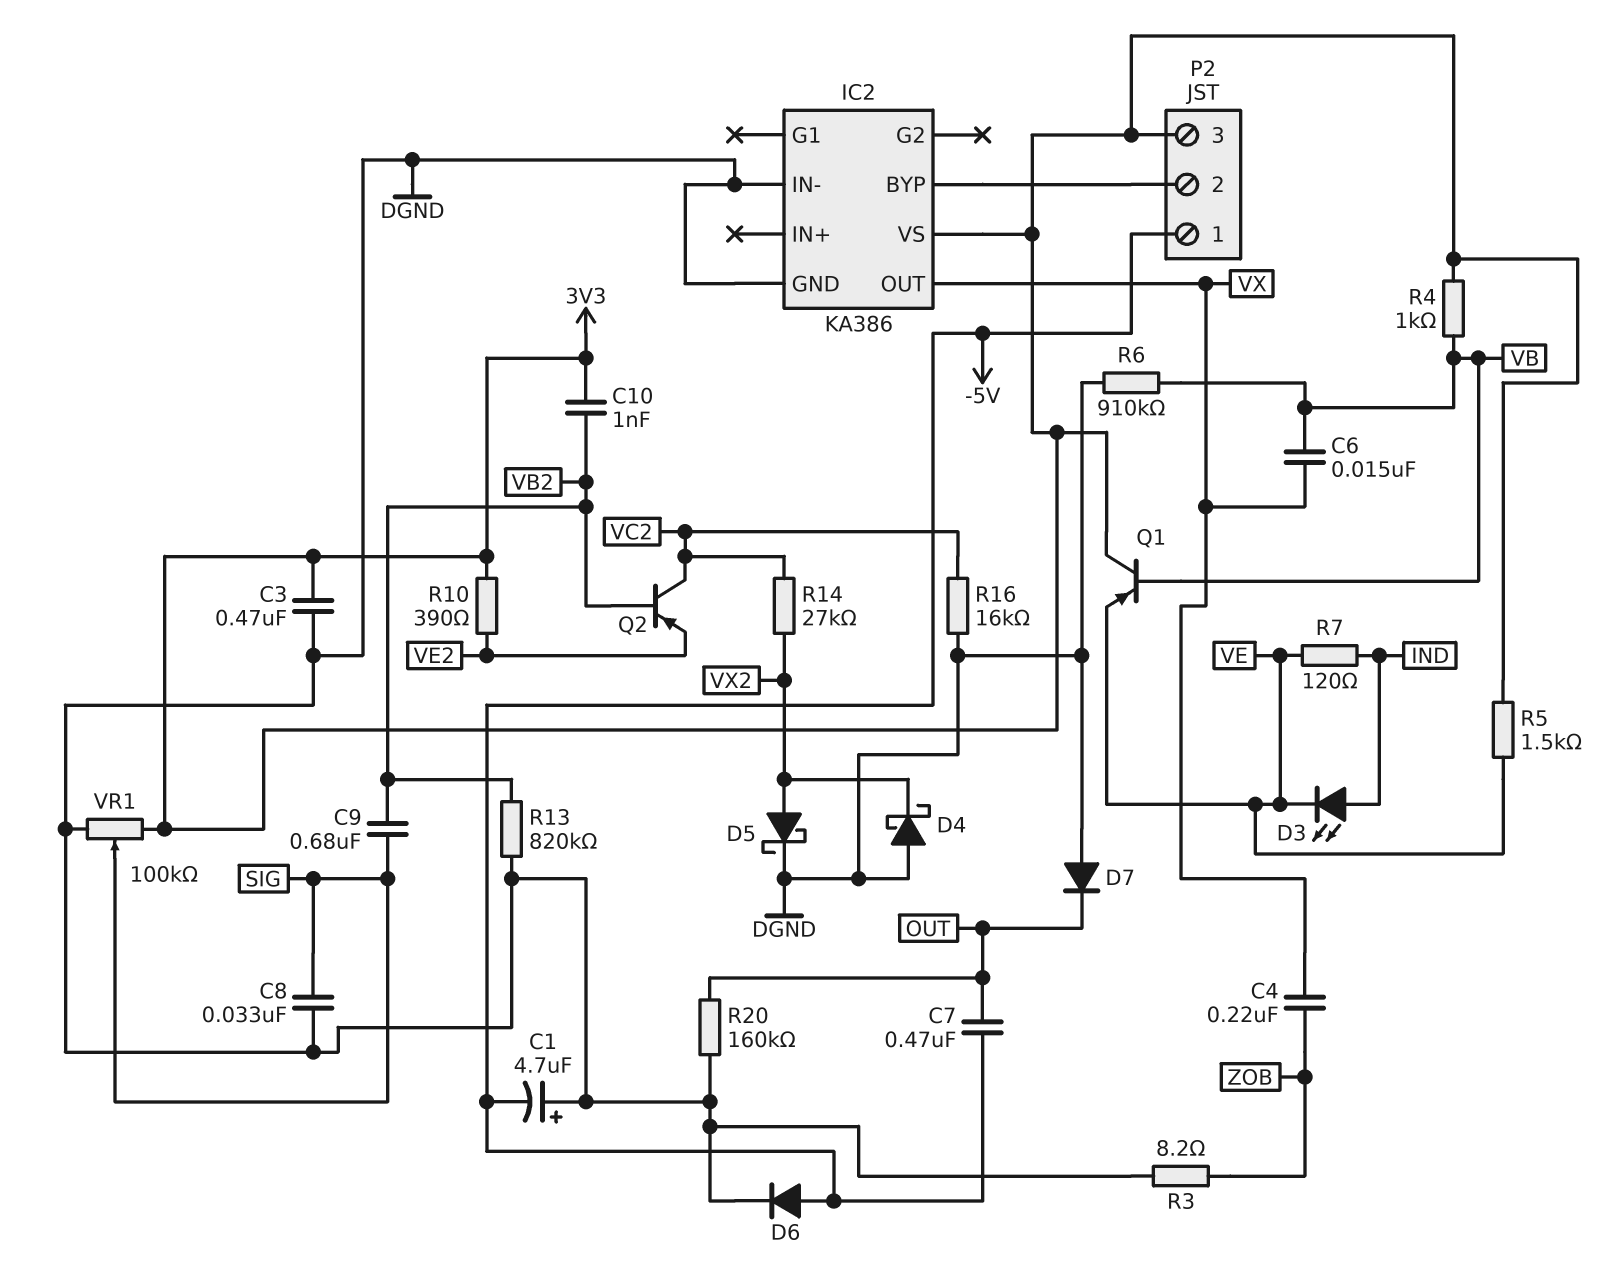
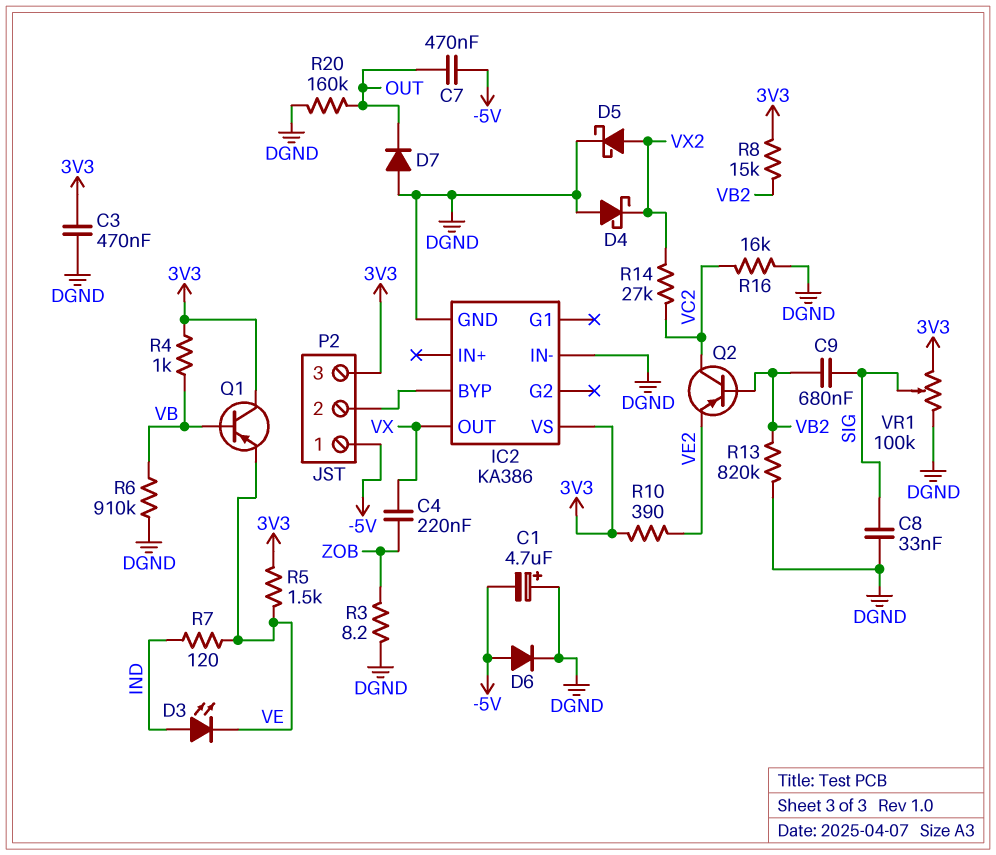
C6: 15nF (VB, VX) -> none
C10: 1nF (3V3, VB2) -> none
R8: none -> 15k (3V3, VB2)

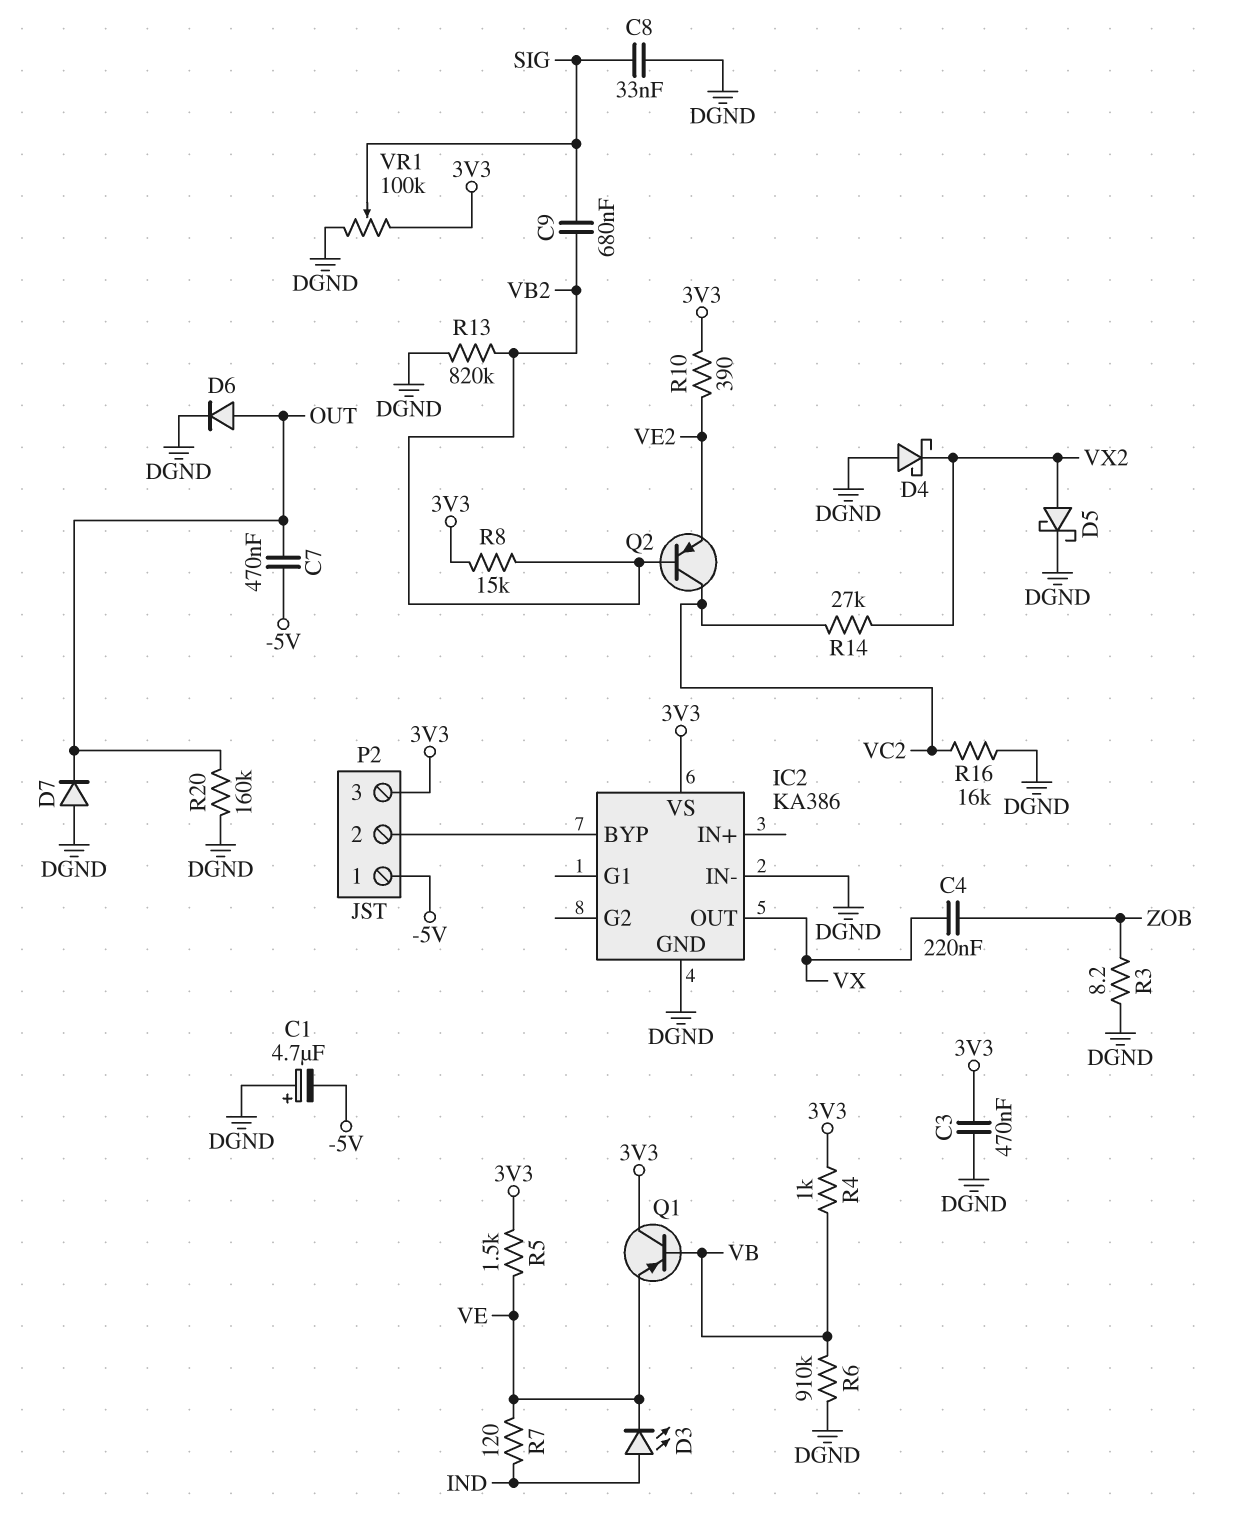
D6: diode (A -5V, K DGND) -> diode (A OUT, K DGND)

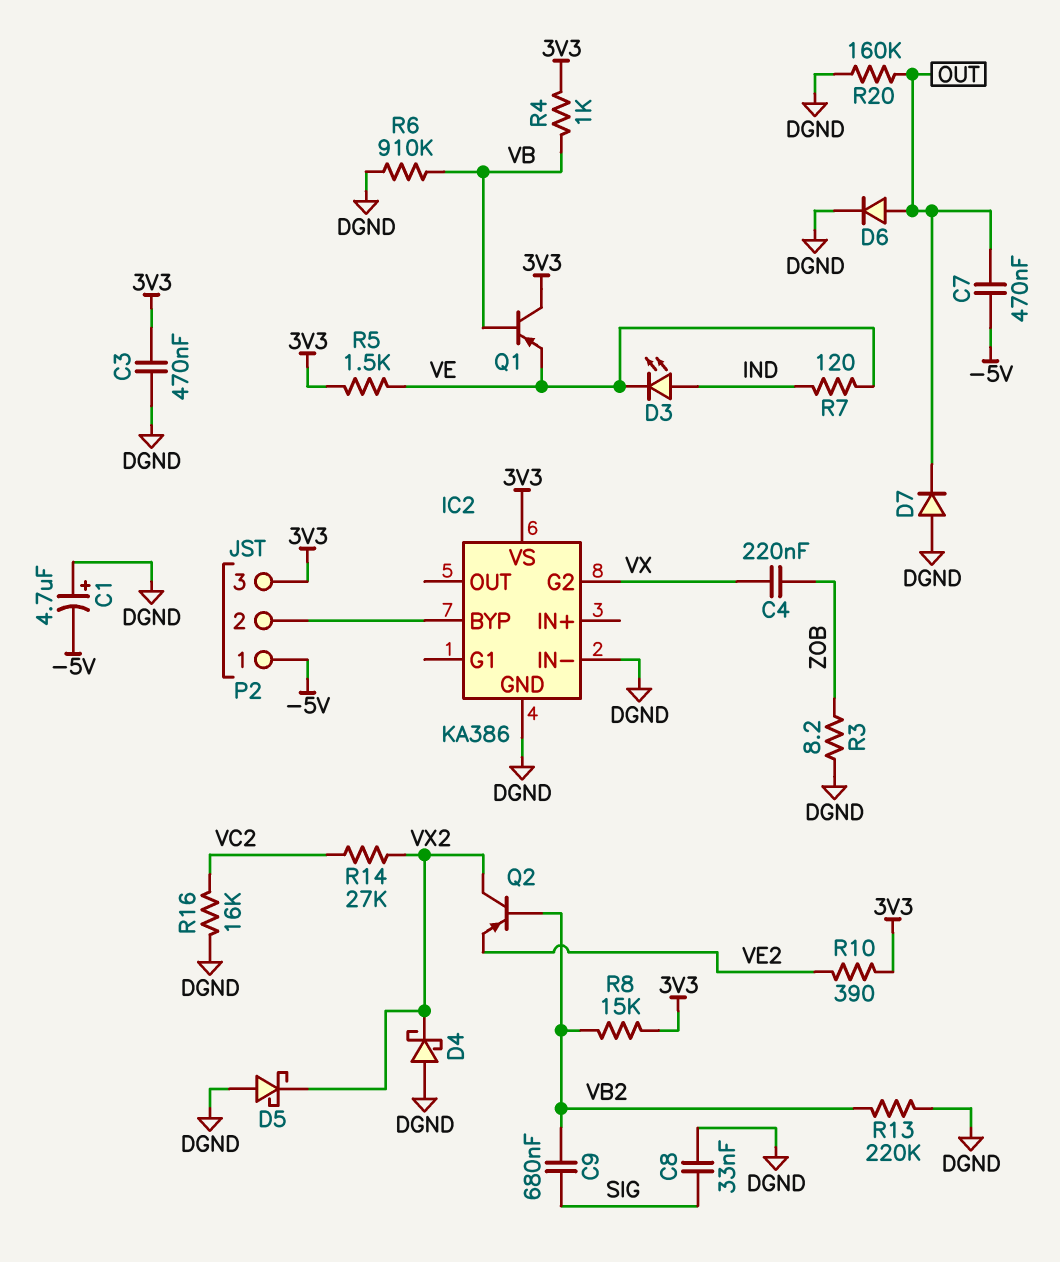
D5: schottky (A VX2, K DGND) -> schottky (A DGND, K VX2)
IC2 pin G2: none -> VX
IC2 pin OUT: VX -> none
Q2: PNP (B VB2, C VC2, E VE2) -> PNP (B VB2, C VX2, E VE2)
R13: 820k (DGND, VB2) -> 220k (DGND, VB2)
VR1: 100k (3V3, DGND, wiper SIG) -> none

